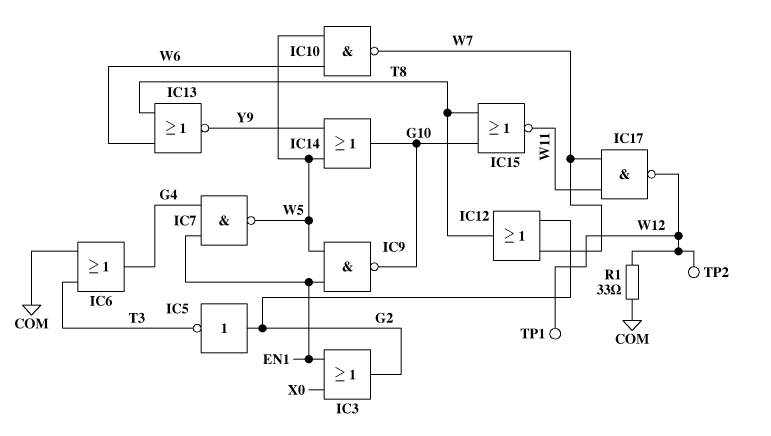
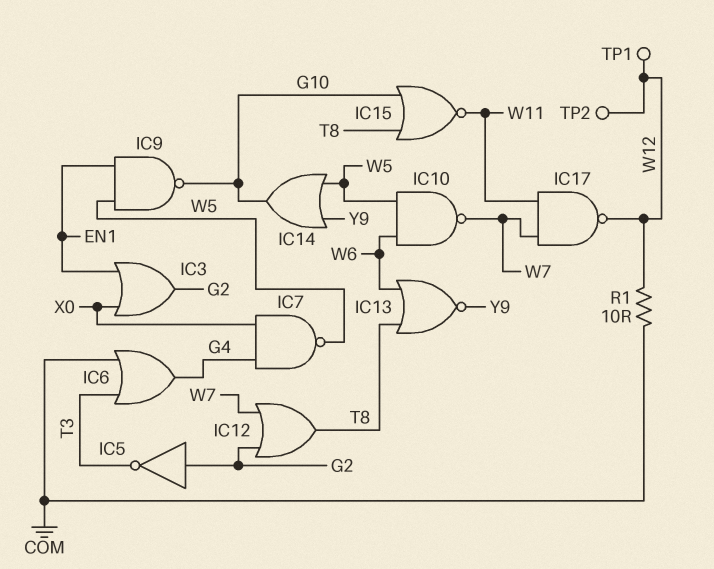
IC7: NAND (in EN1, in G4, out W5) -> NAND (in G4, in X0, out W5)
R1: 33 (COM, W12) -> 10 (COM, W12)

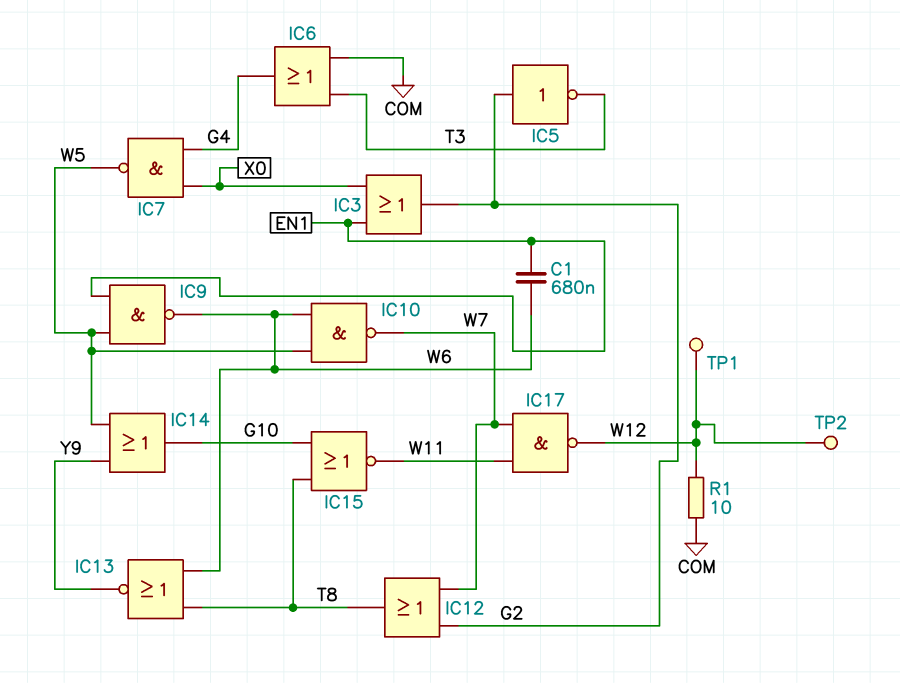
C1: none -> 680nF (EN1, W6)
IC9: NAND (in EN1, in W5, out G10) -> NAND (in EN1, in W5, out W6)

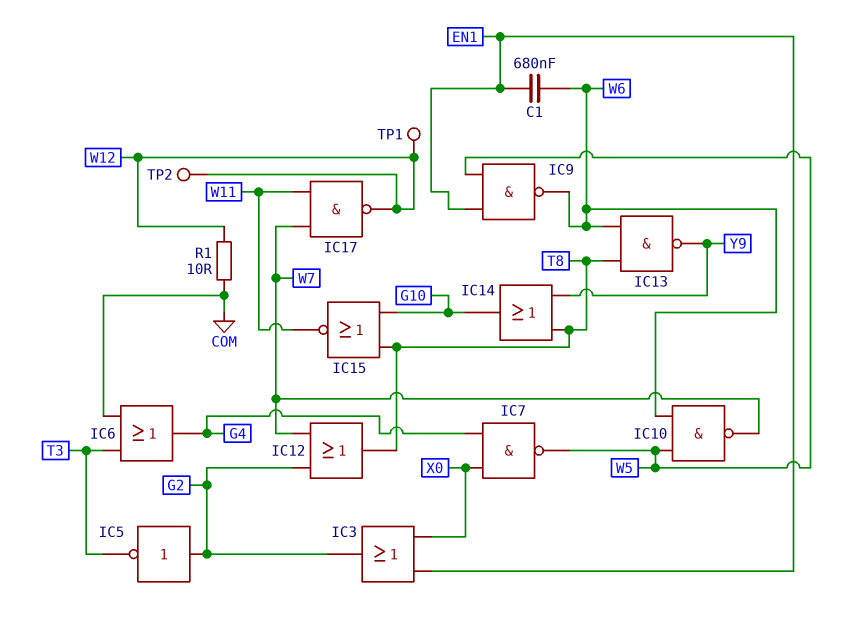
IC13: NOR (in T8, in W6, out Y9) -> NAND (in T8, in W6, out Y9)
IC14: OR (in W5, in Y9, out G10) -> OR (in T8, in Y9, out G10)

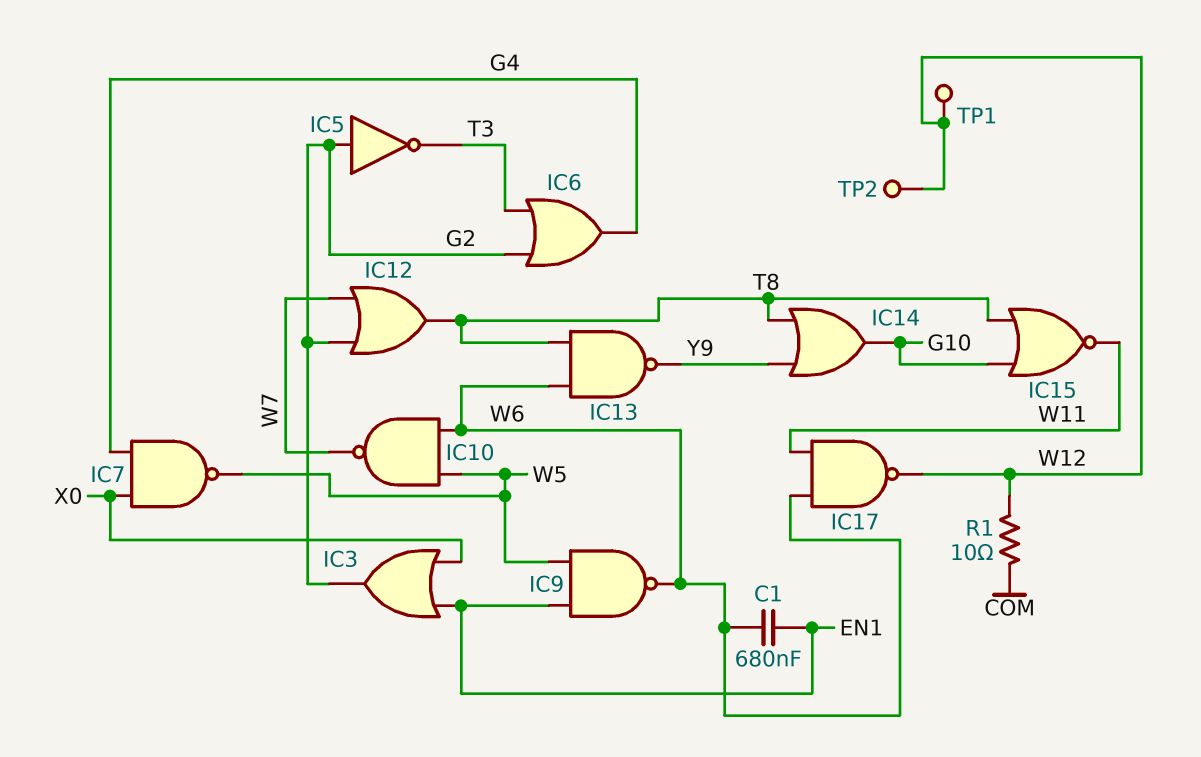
IC6: OR (in COM, in T3, out G4) -> OR (in G2, in T3, out G4)
IC17: NAND (in W7, in W11, out W12) -> NAND (in W6, in W11, out W12)

